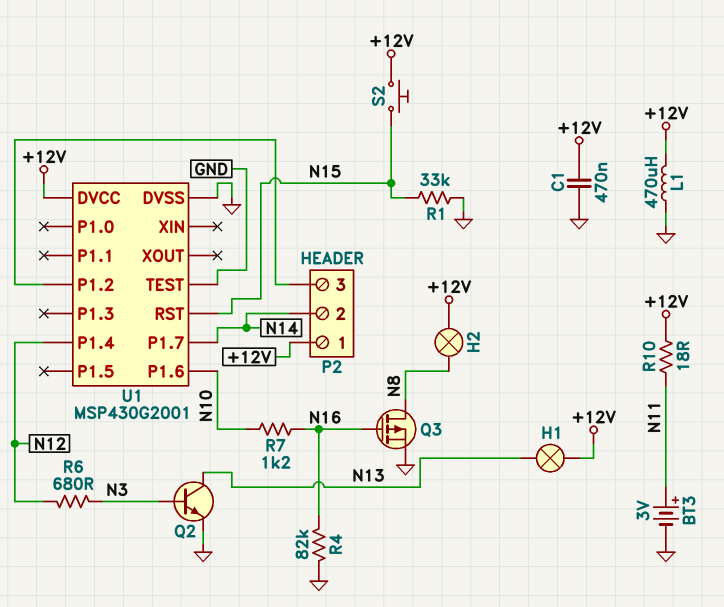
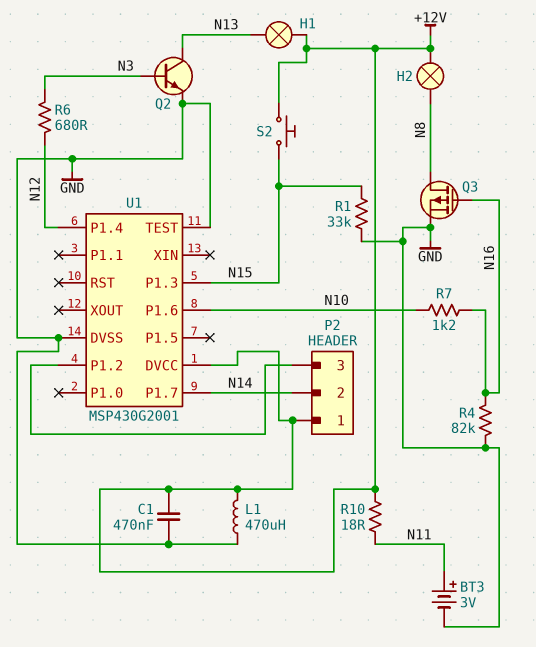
U1 pin P1.3: none -> N15
U1 pin RST: N15 -> none

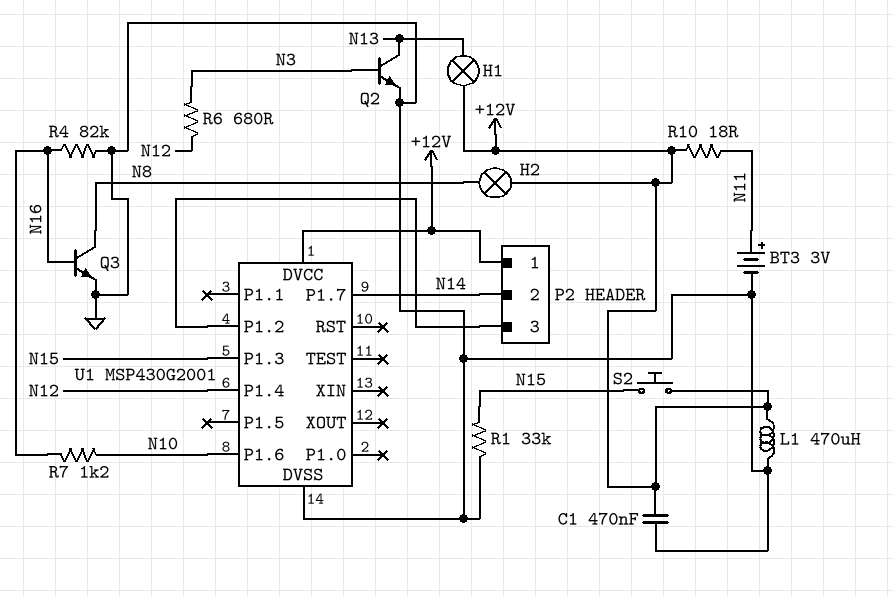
Q3: PMOS (G N16, D N8, S GND) -> NPN (B N16, C N8, E GND)
U1 pin TEST: GND -> none

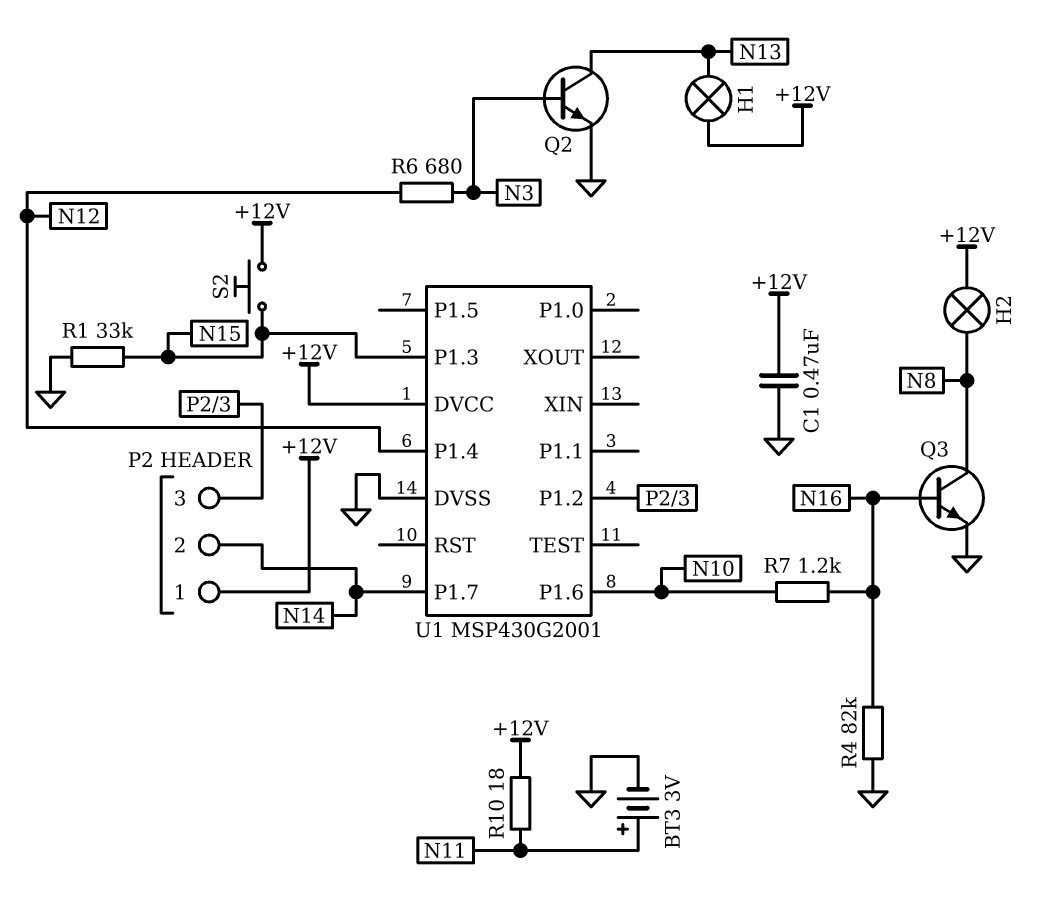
L1: 470uH (+12V, GND) -> none

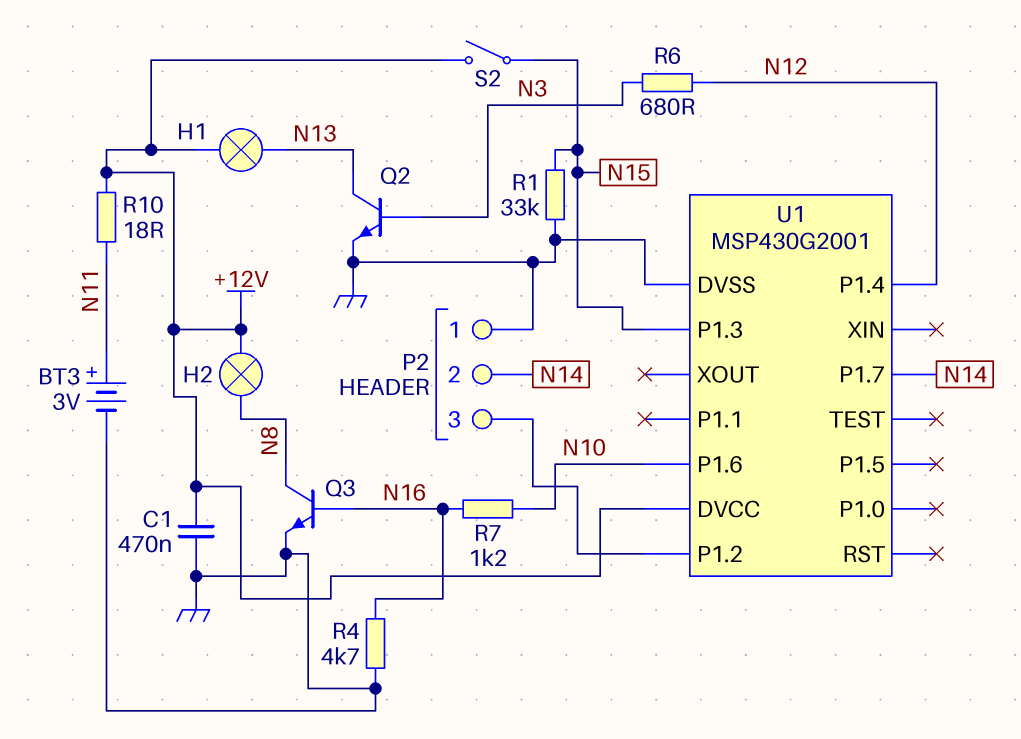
P2 pin 1: +12V -> GND
R4: 82k (GND, N16) -> 4.7k (GND, N16)
S2: button (+12V, N15) -> switch (+12V, N15)

